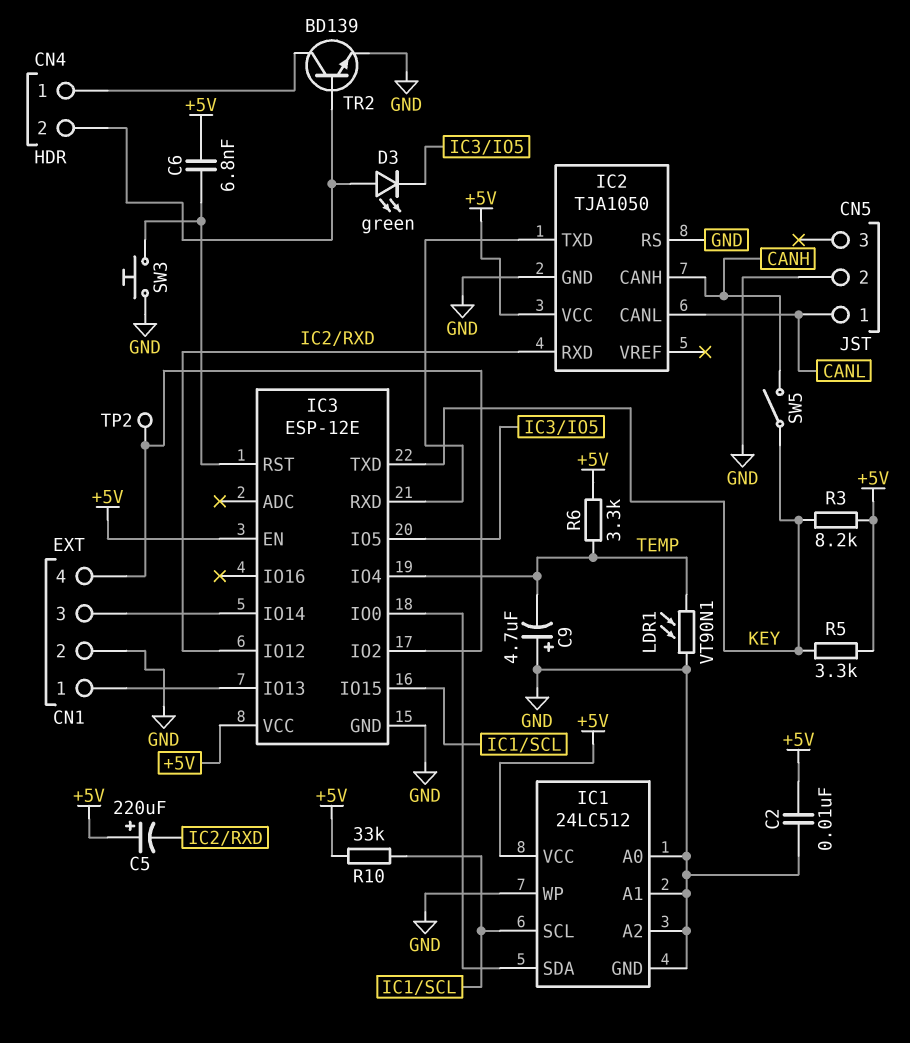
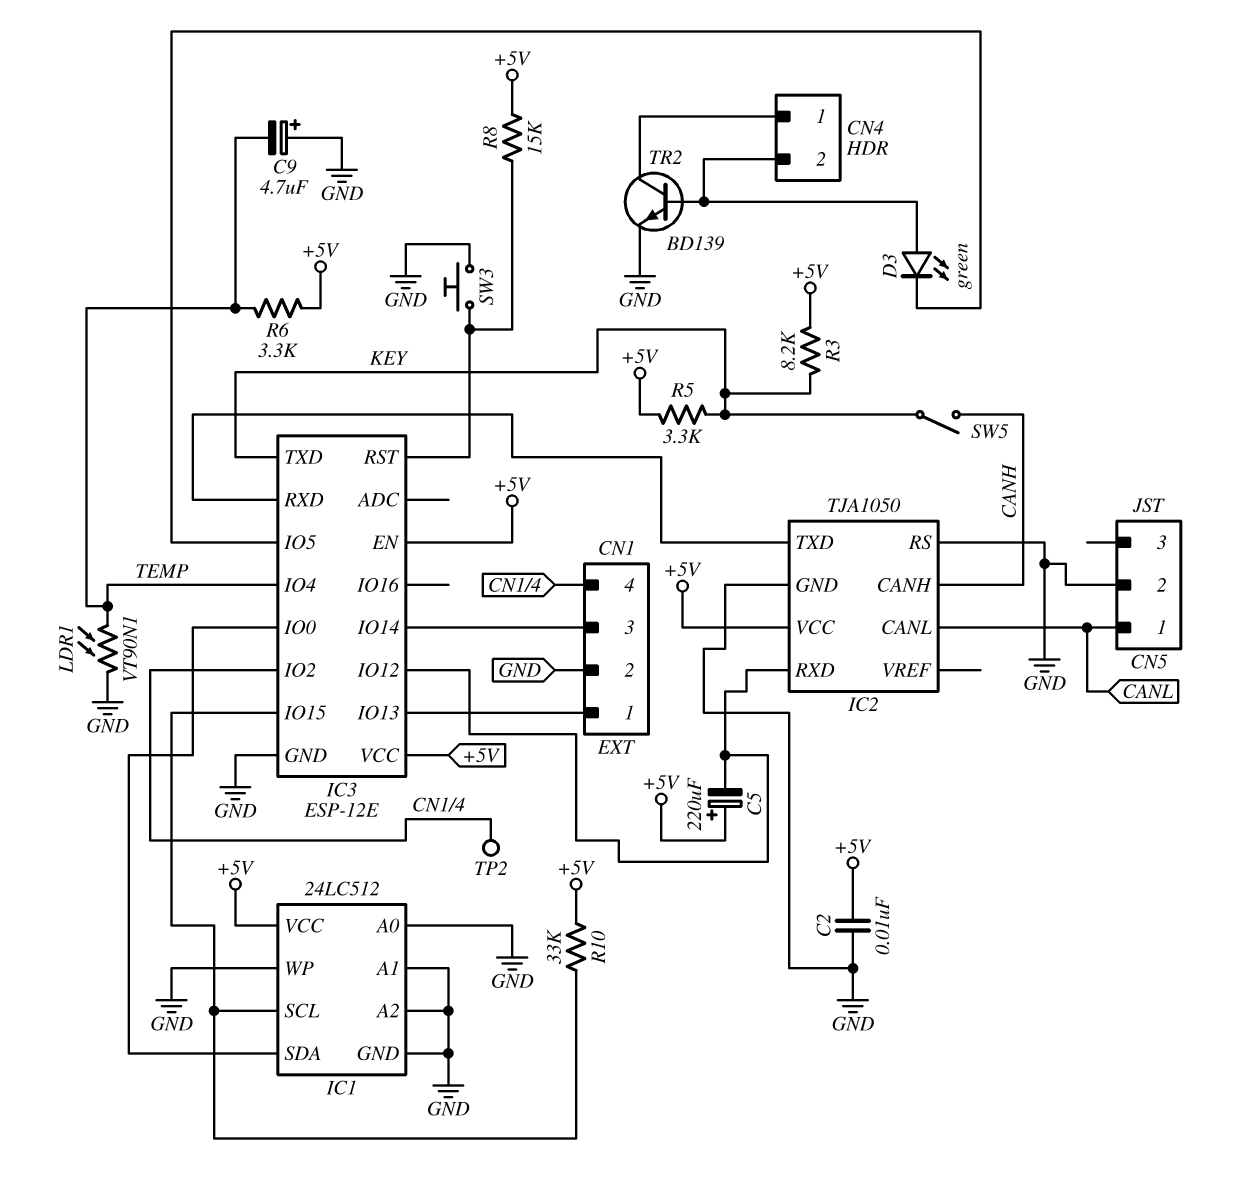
C6: 6.8nF (+5V, IC3/RST) -> none
R8: none -> 15k (+5V, IC3/RST)

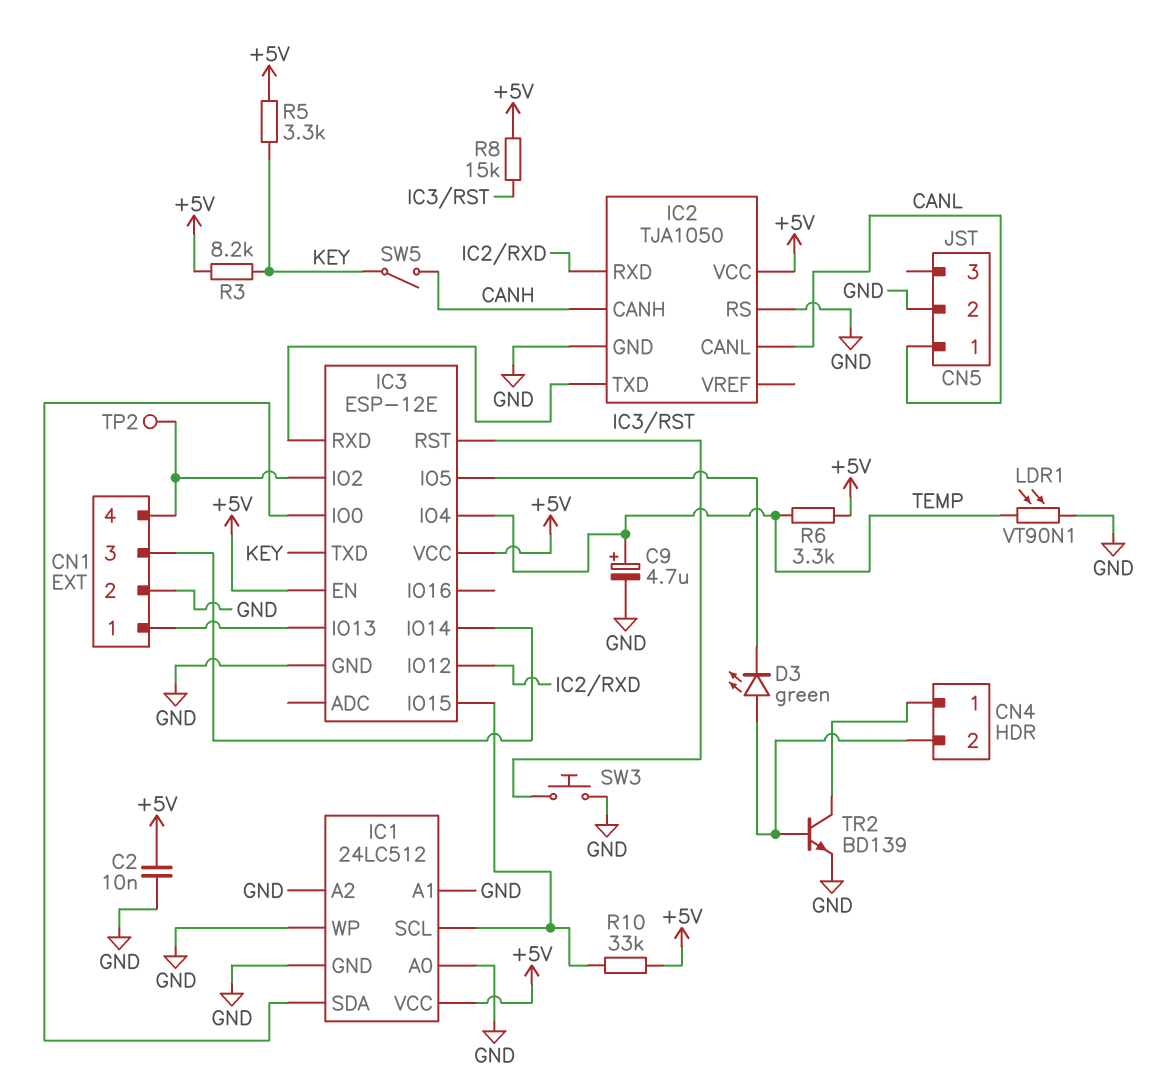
C5: 220uF (plus +5V, minus IC2/RXD) -> none
C9: 4.7uF (plus GND, minus TEMP) -> 4.7uF (plus TEMP, minus GND)

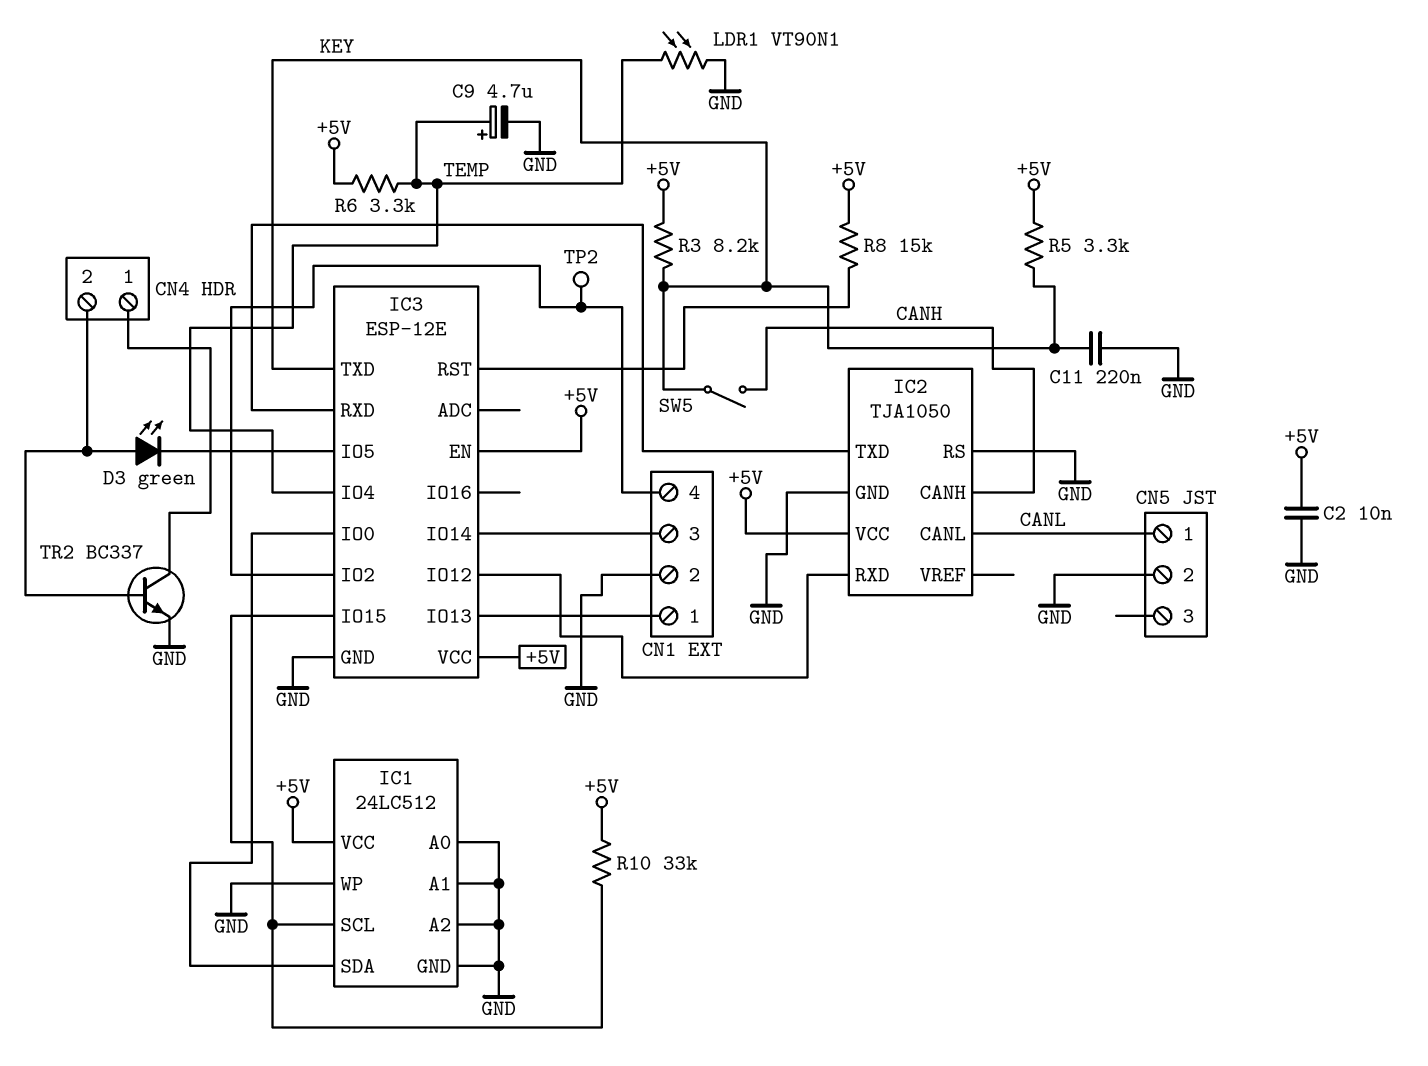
C11: none -> 220nF (GND, KEY)
SW3: button (GND, IC3/RST) -> none
TR2: NPN BD139 (B CN4/2, C CN4/1, E GND) -> NPN BC337 (B CN4/2, C CN4/1, E GND)

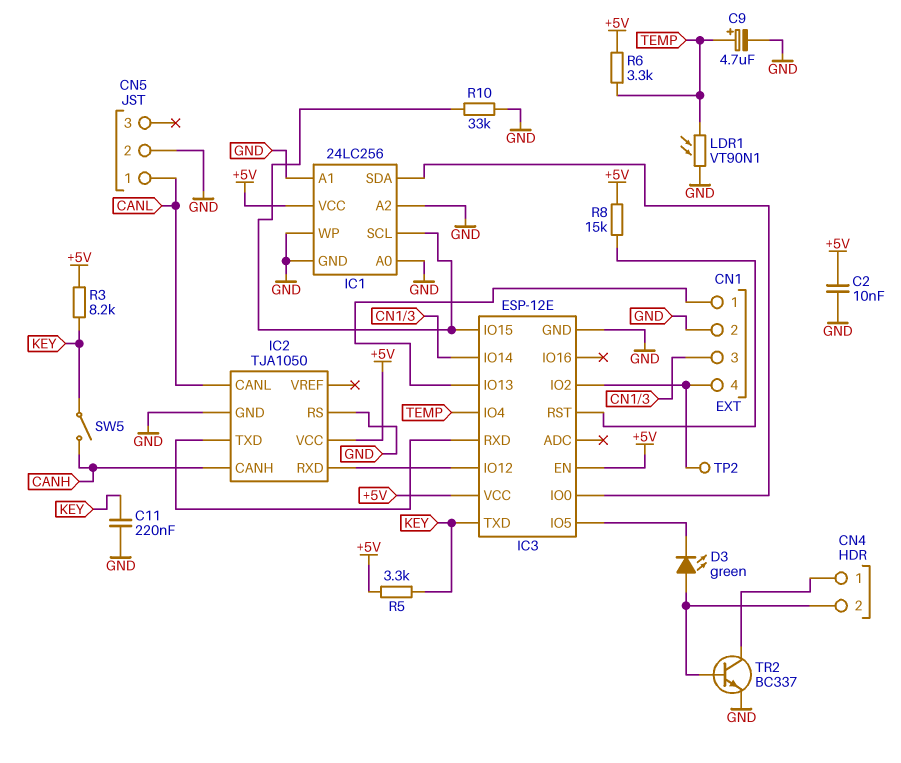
IC1: 24LC512 -> 24LC256
R10: 33k (+5V, IC1/SCL) -> 33k (GND, IC1/SCL)

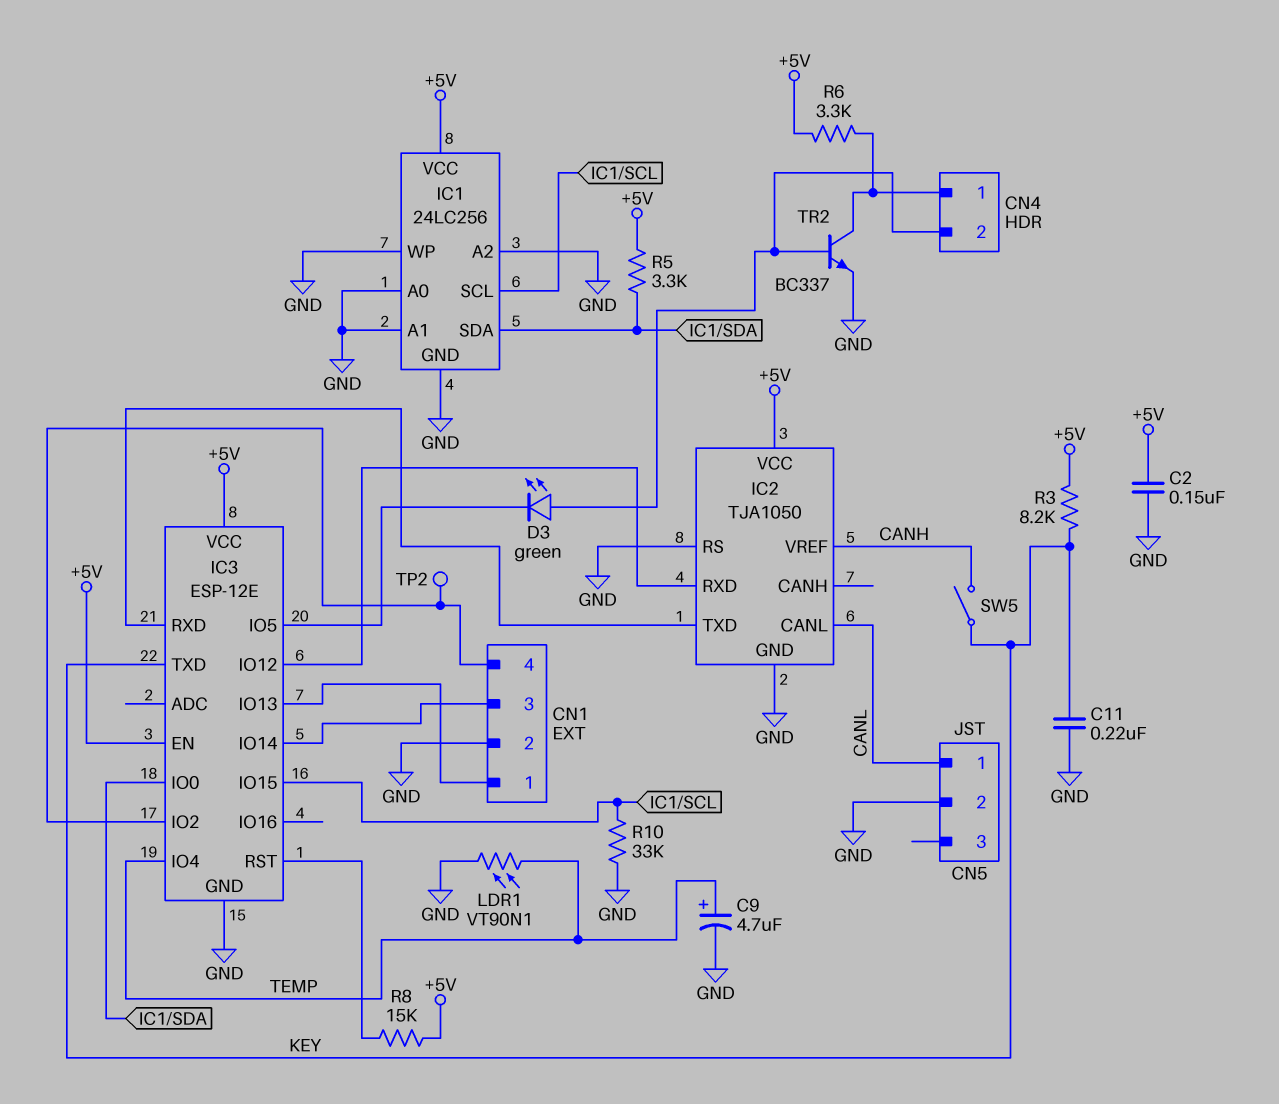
C2: 10nF (+5V, GND) -> 150nF (+5V, GND)
IC2 pin CANH: CANH -> none
IC2 pin VREF: none -> CANH
R5: 3.3k (+5V, KEY) -> 3.3k (+5V, IC1/SDA)
R6: 3.3k (+5V, TEMP) -> 3.3k (+5V, CN4/1)

